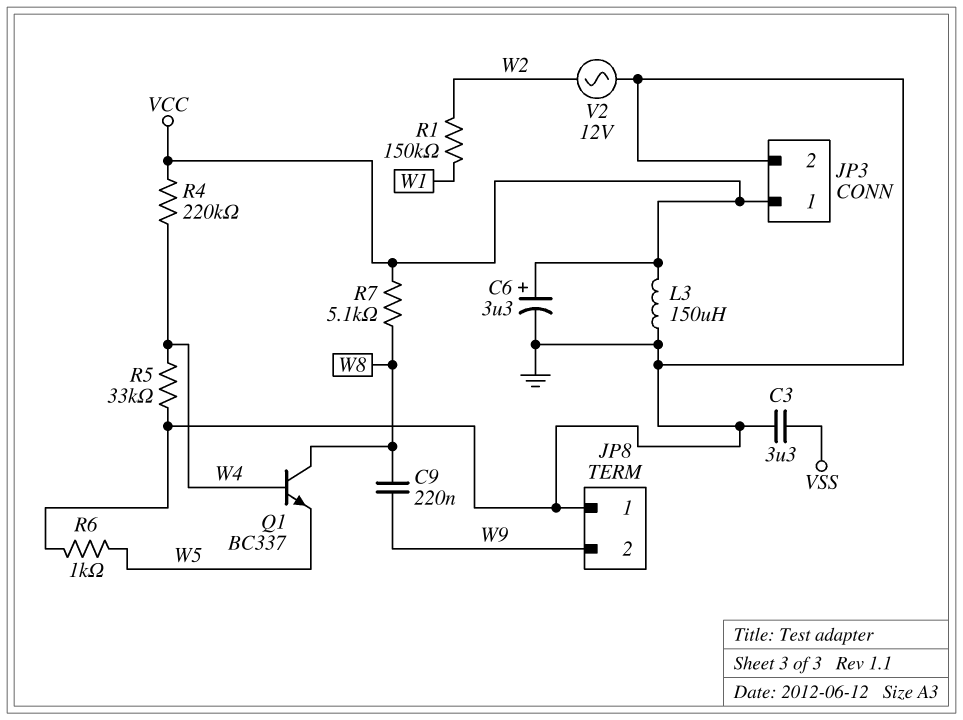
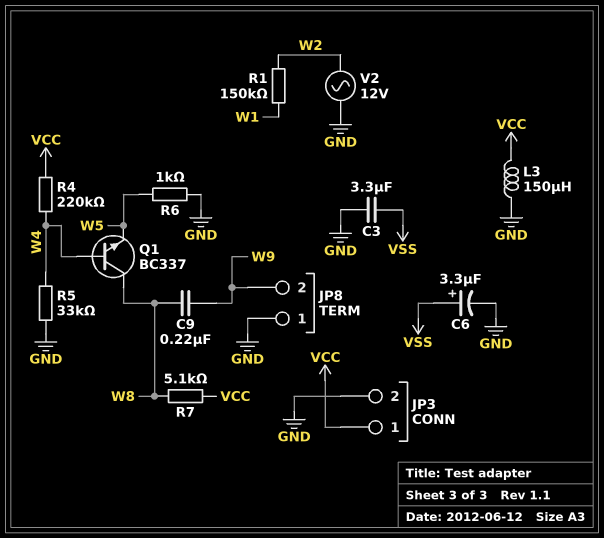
C6: 3.3uF (plus VCC, minus GND) -> 3.3uF (plus VSS, minus GND)

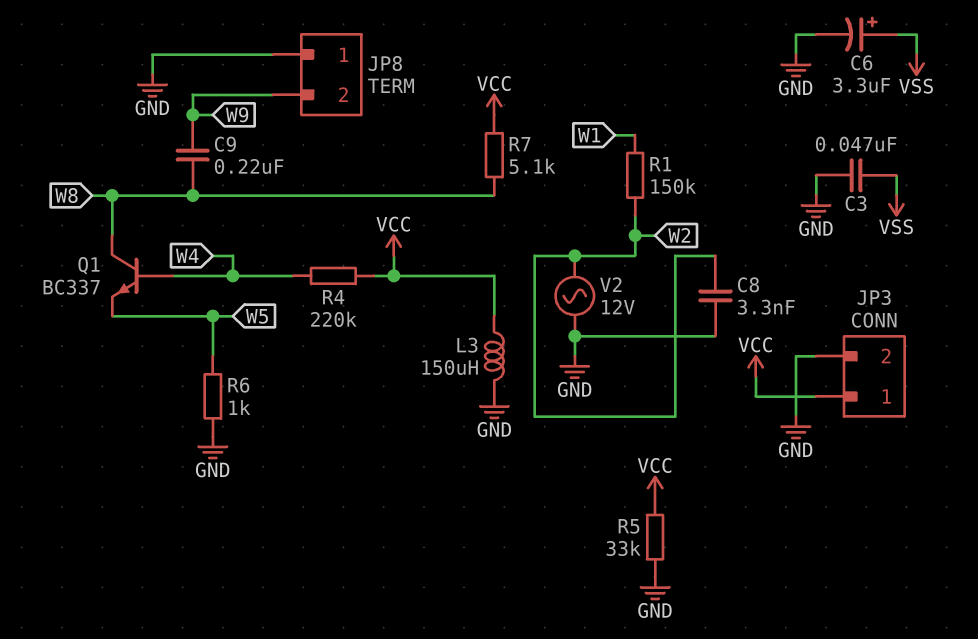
C3: 3.3uF (GND, VSS) -> 47nF (GND, VSS)
C8: none -> 3.3nF (GND, W2)
R5: 33k (GND, W4) -> 33k (GND, VCC)

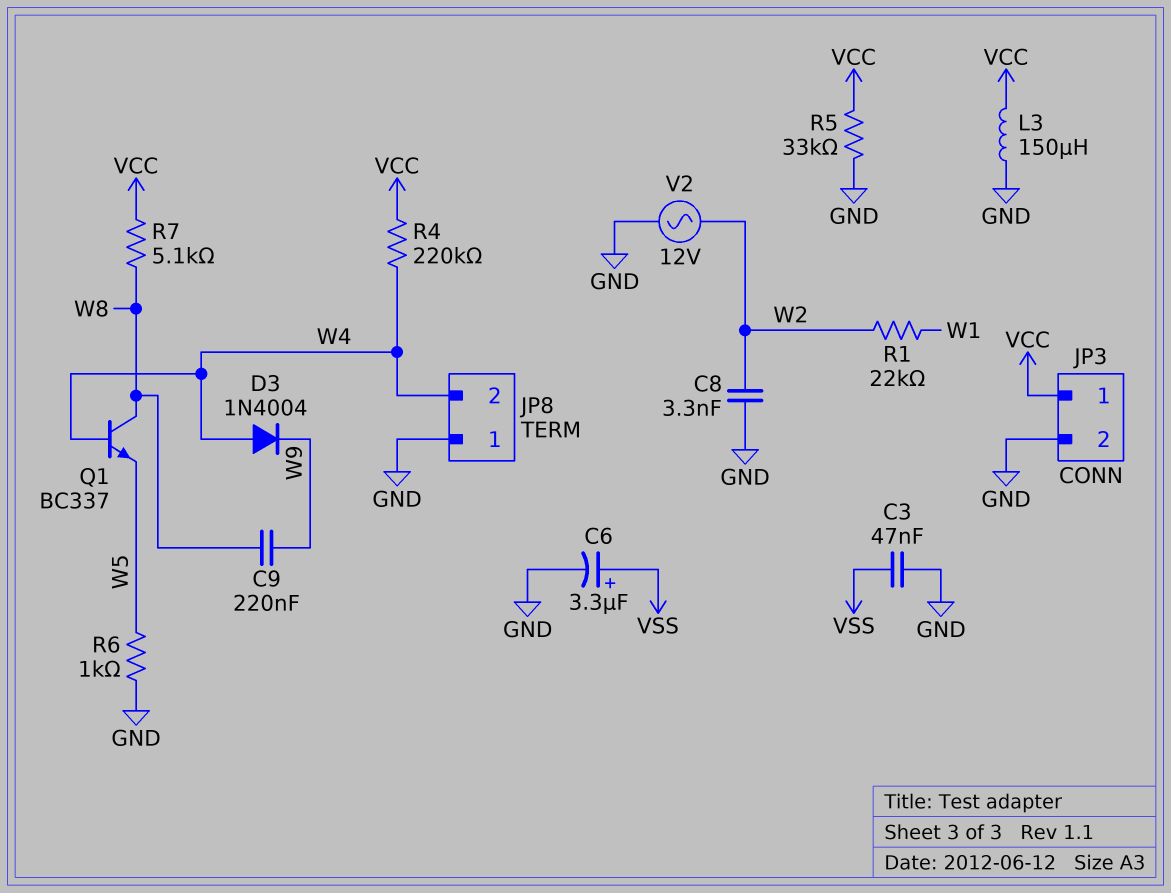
D3: none -> diode 1N4004 (A W4, K W9)
JP8 pin 2: W9 -> W4
R1: 150k (W1, W2) -> 22k (W1, W2)

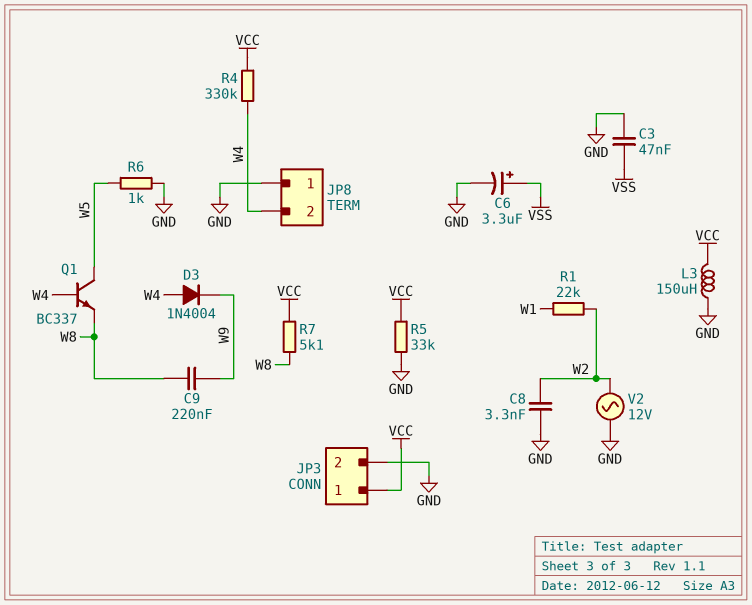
Q1: NPN BC337 (B W4, C W8, E W5) -> NPN BC337 (B W4, C W5, E W8)
R4: 220k (VCC, W4) -> 330k (VCC, W4)

